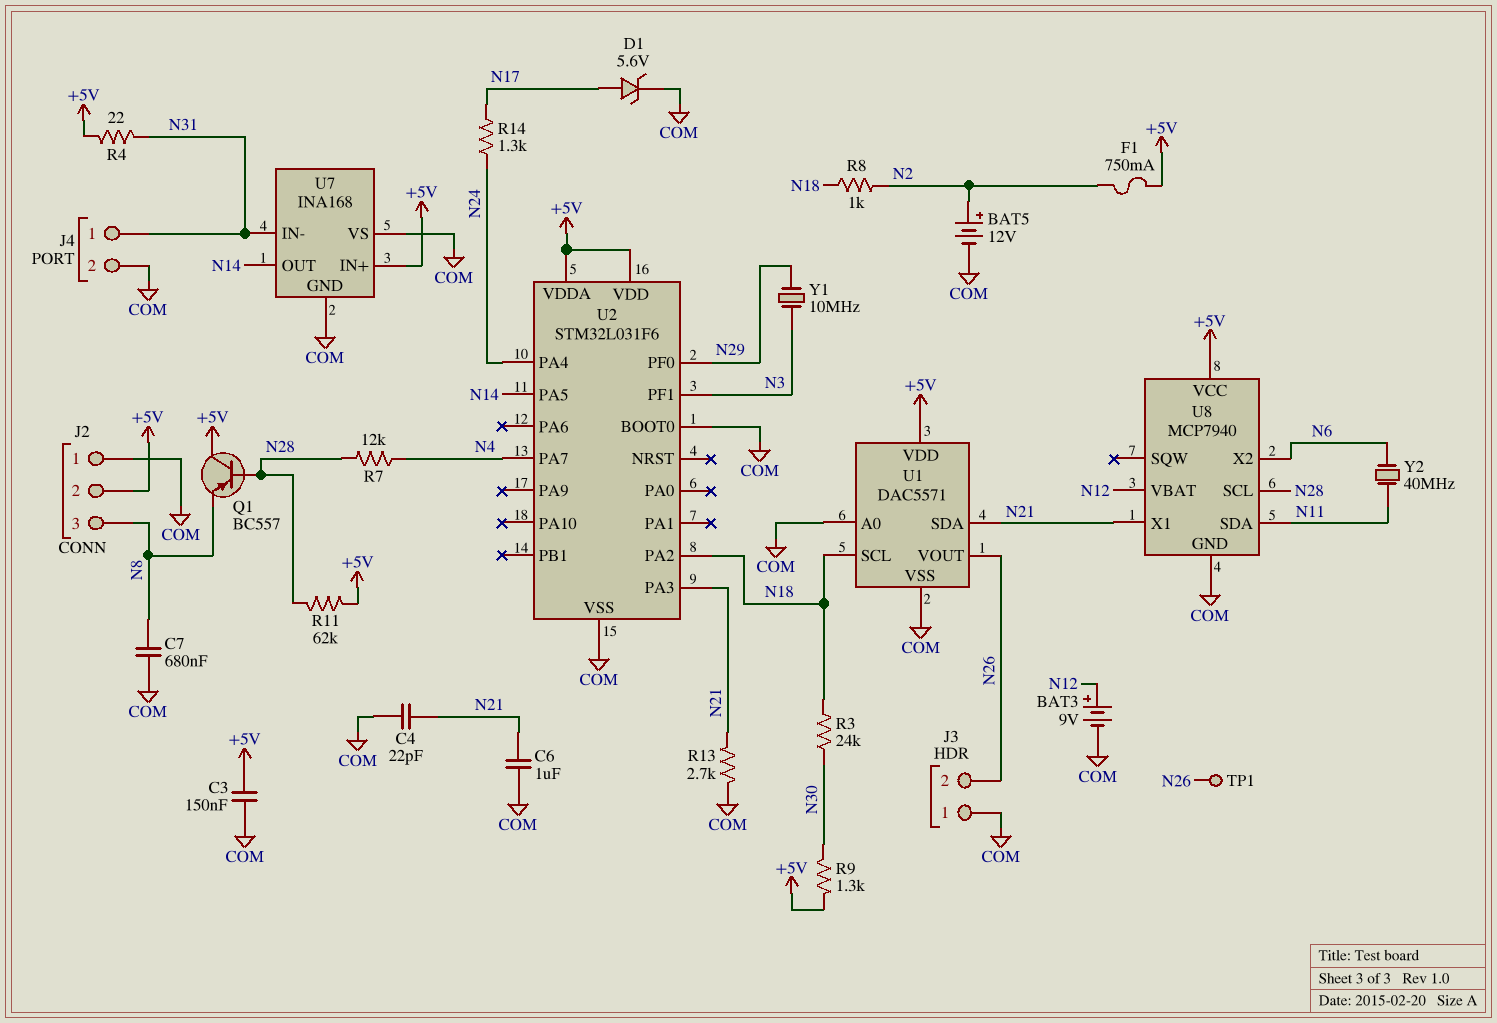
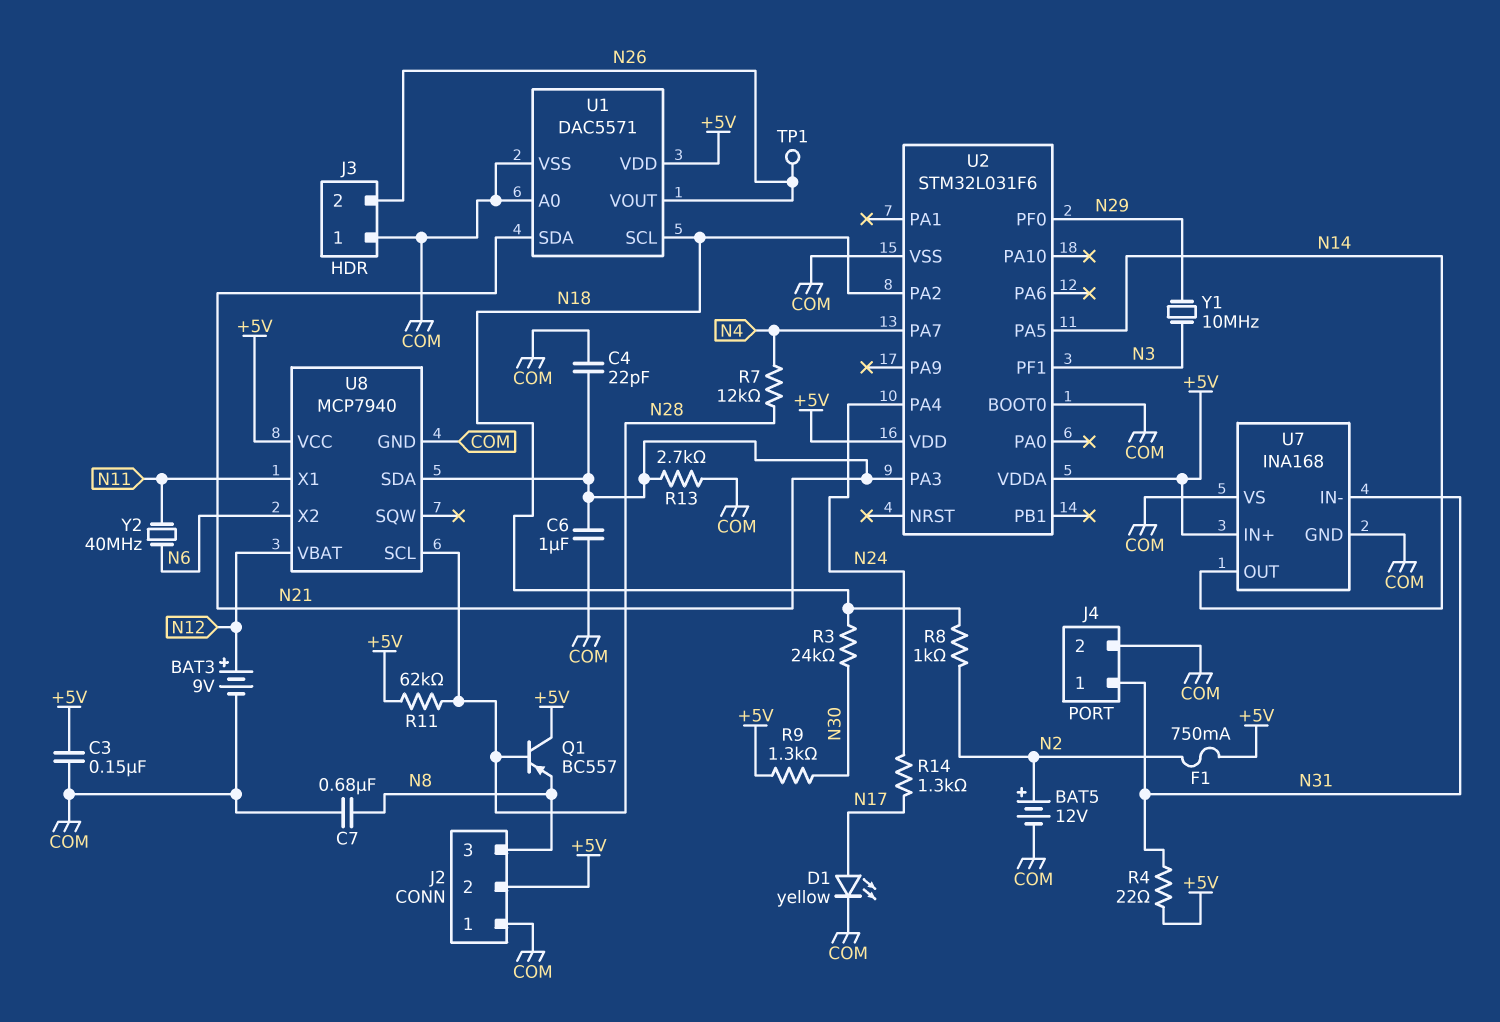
D1: zener 5.6V (A N17, K COM) -> LED yellow (A N17, K COM)
U8 pin SDA: N11 -> N21
U8 pin X1: N21 -> N11

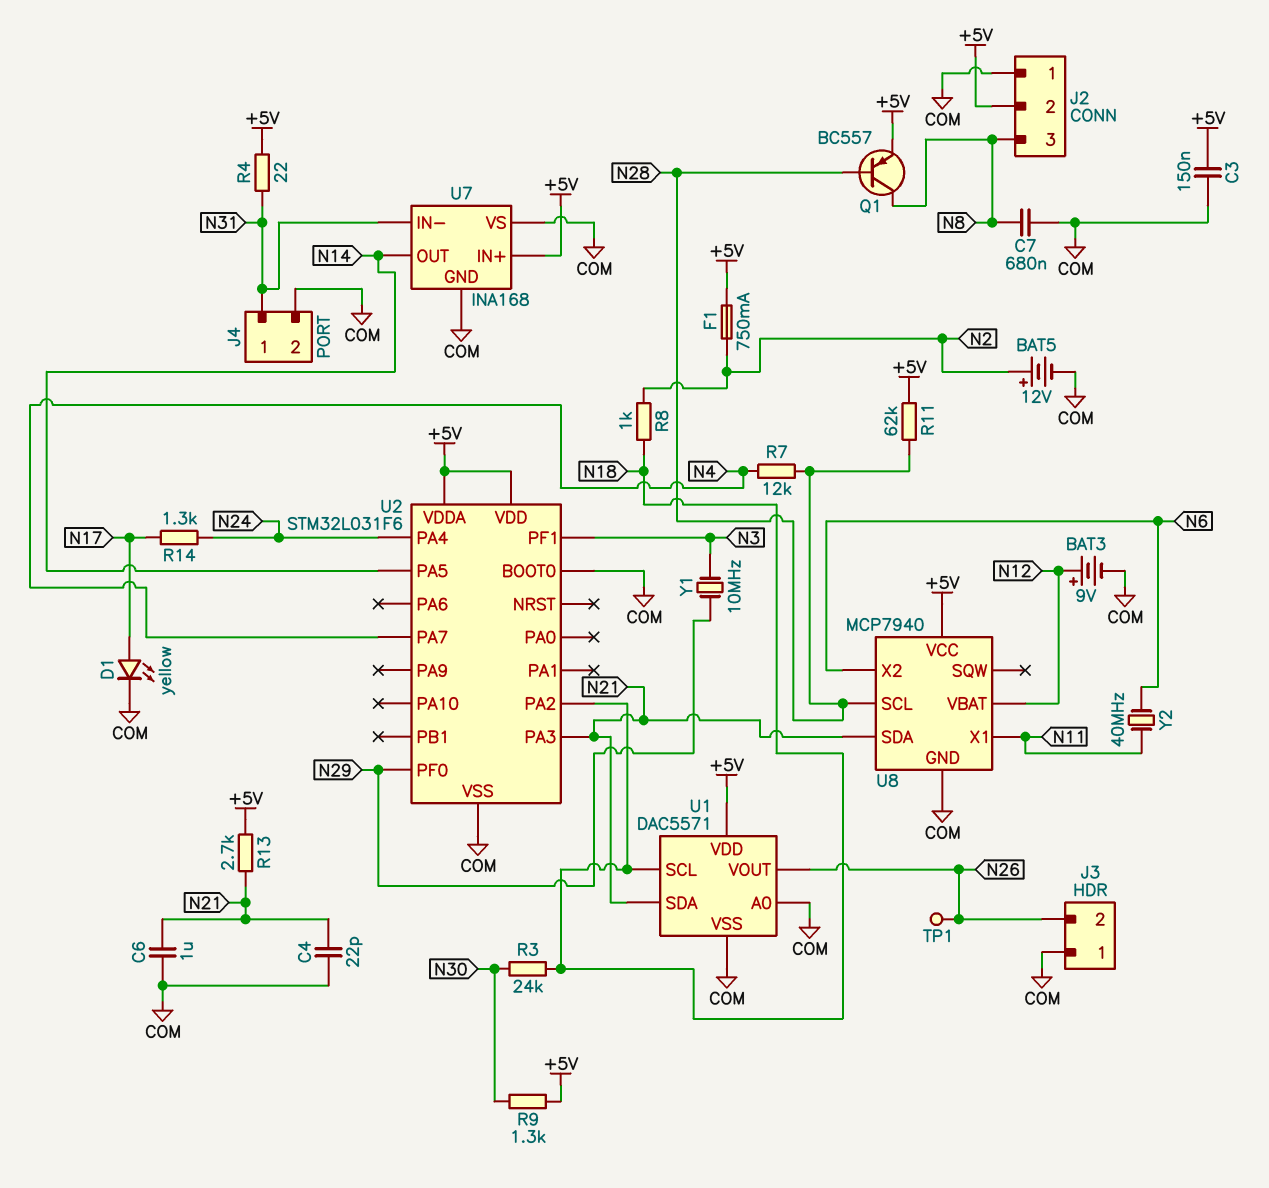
Q1: PNP BC557 (B N28, C +5V, E N8) -> PNP BC557 (B N28, C N8, E +5V)
R13: 2.7k (COM, N21) -> 2.7k (+5V, N21)

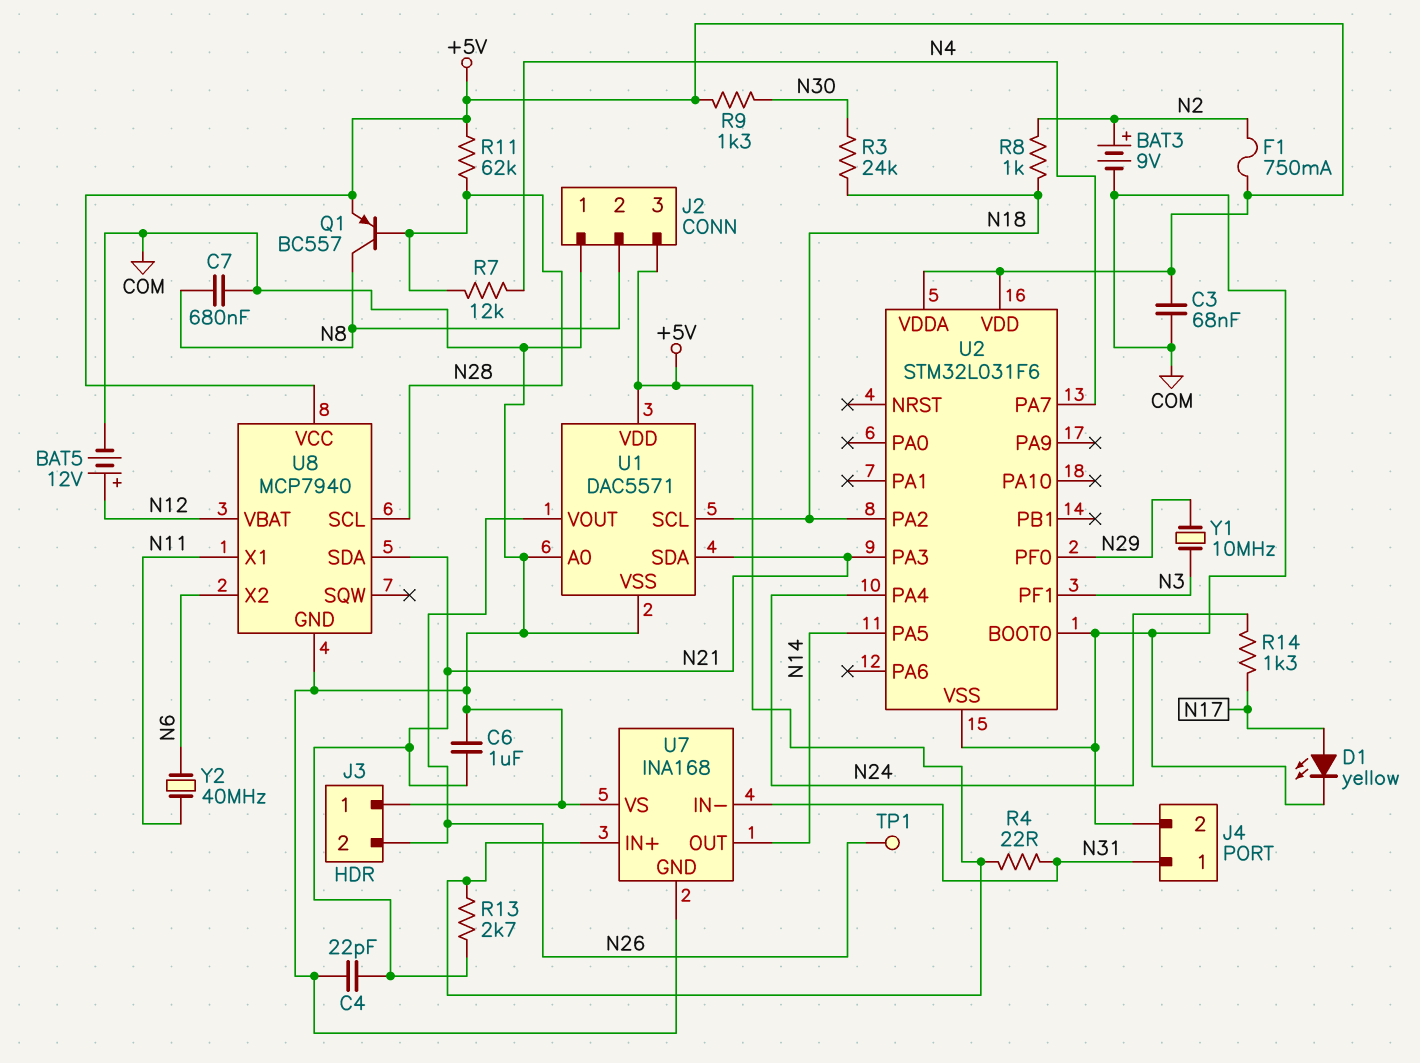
BAT3: 9V (plus N12, minus COM) -> 9V (plus N2, minus COM)
BAT5: 12V (plus N2, minus COM) -> 12V (plus N12, minus COM)
C3: 150nF (+5V, COM) -> 68nF (+5V, COM)
J2 pin 2: +5V -> N8
J2 pin 3: N8 -> +5V

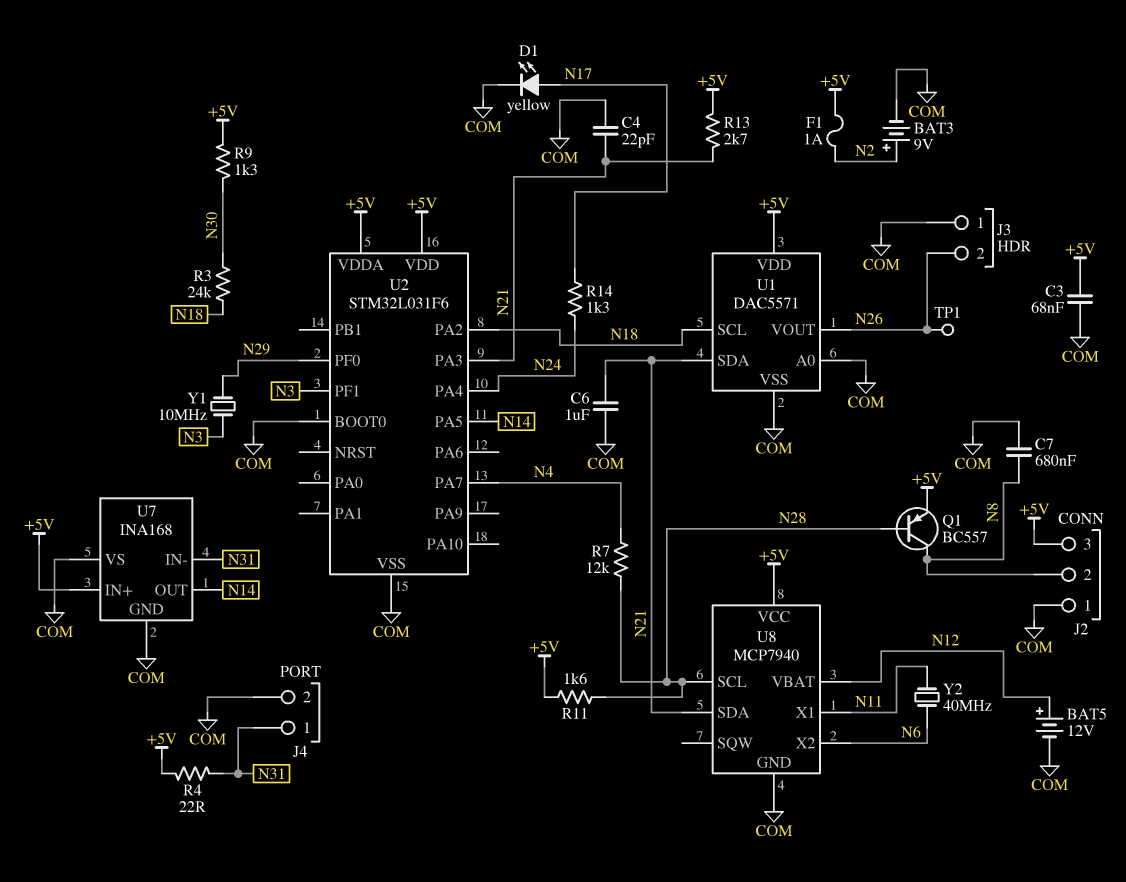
F1: 750mA (+5V, N2) -> 1A (+5V, N2)
R8: 1k (N2, N18) -> none
R11: 62k (+5V, N28) -> 1.6k (+5V, N28)

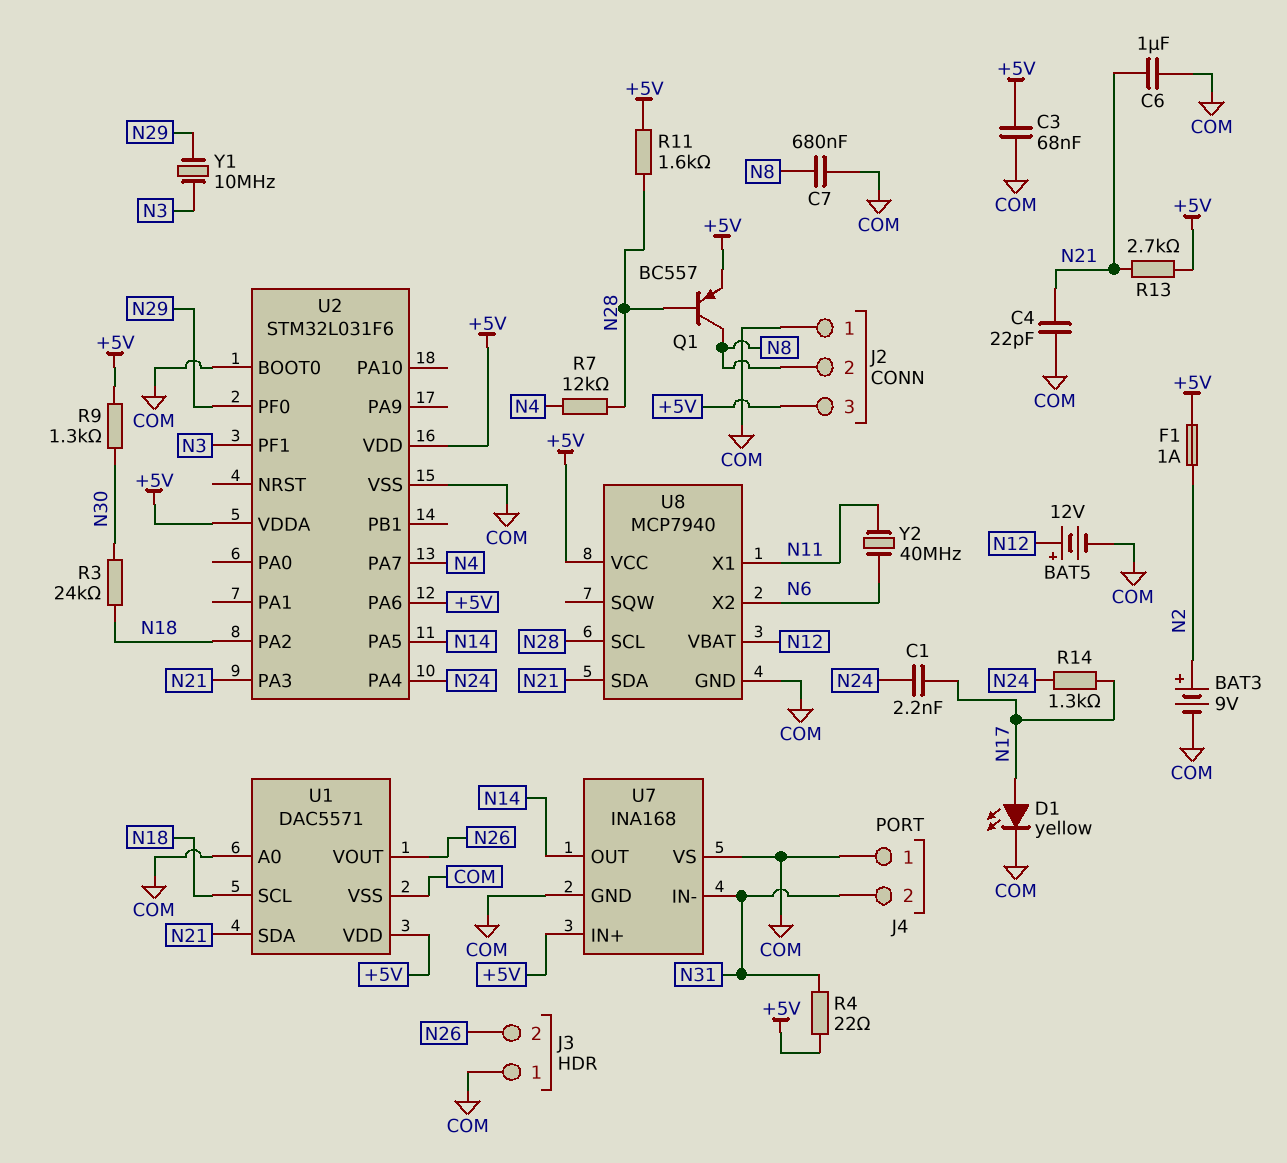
C1: none -> 2.2nF (N17, N24)
J4 pin 1: N31 -> COM
J4 pin 2: COM -> N31
TP1: test point (N26) -> none
U2 pin PA6: none -> +5V

